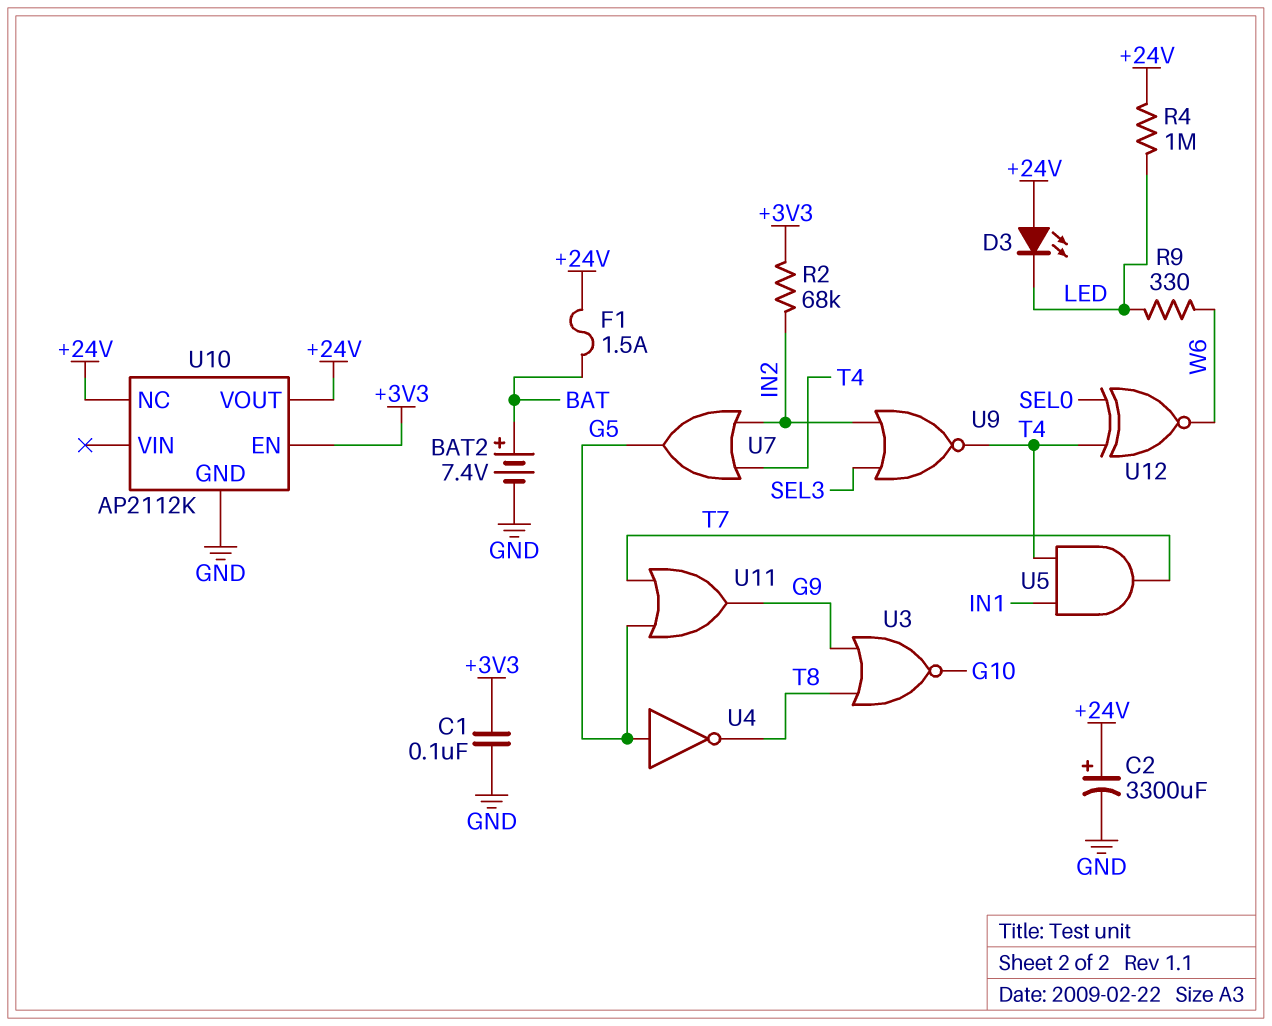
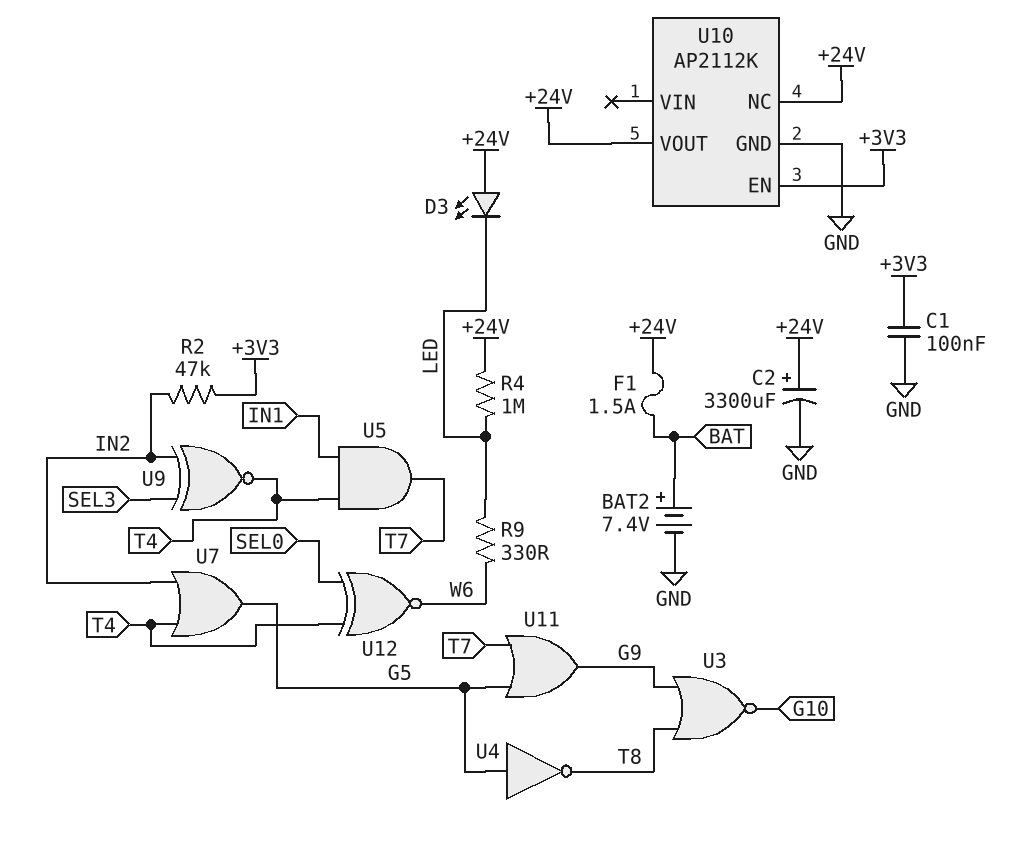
R2: 68k (+3V3, IN2) -> 47k (+3V3, IN2)
U9: NOR (in IN2, in SEL3, out T4) -> XNOR (in IN2, in SEL3, out T4)

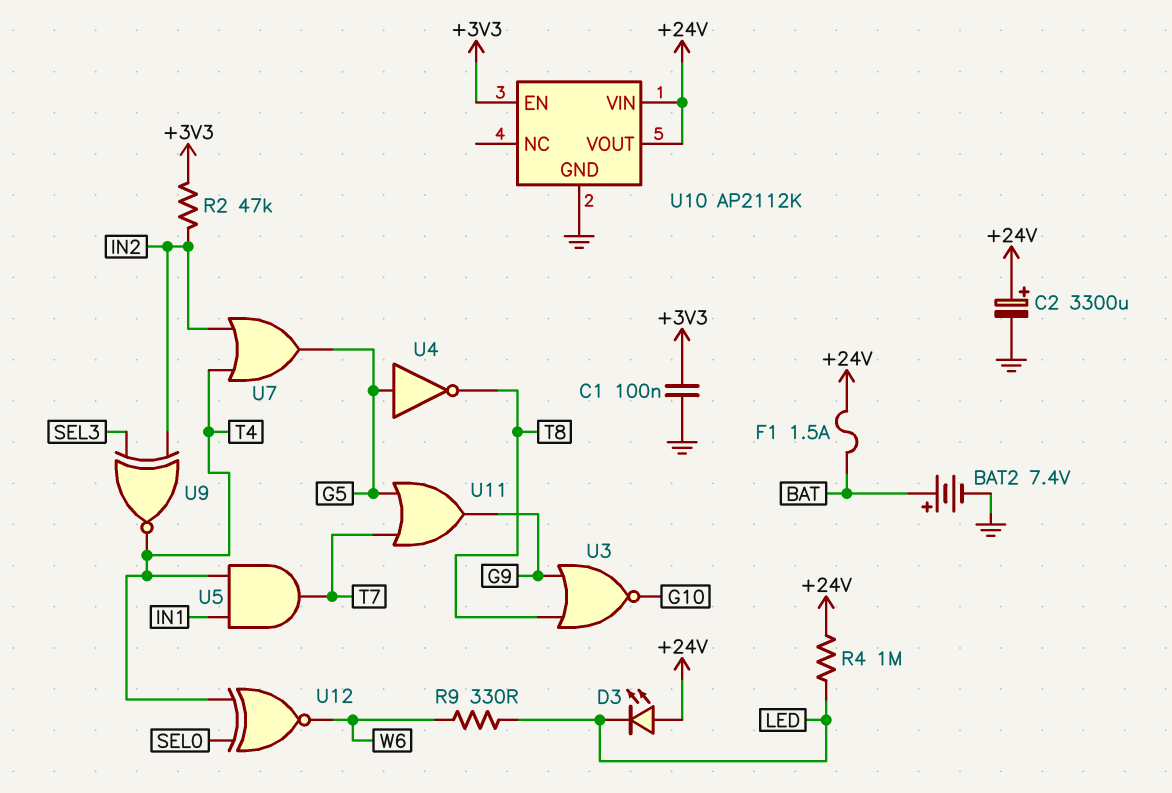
U10 pin NC: +24V -> none
U10 pin VIN: none -> +24V

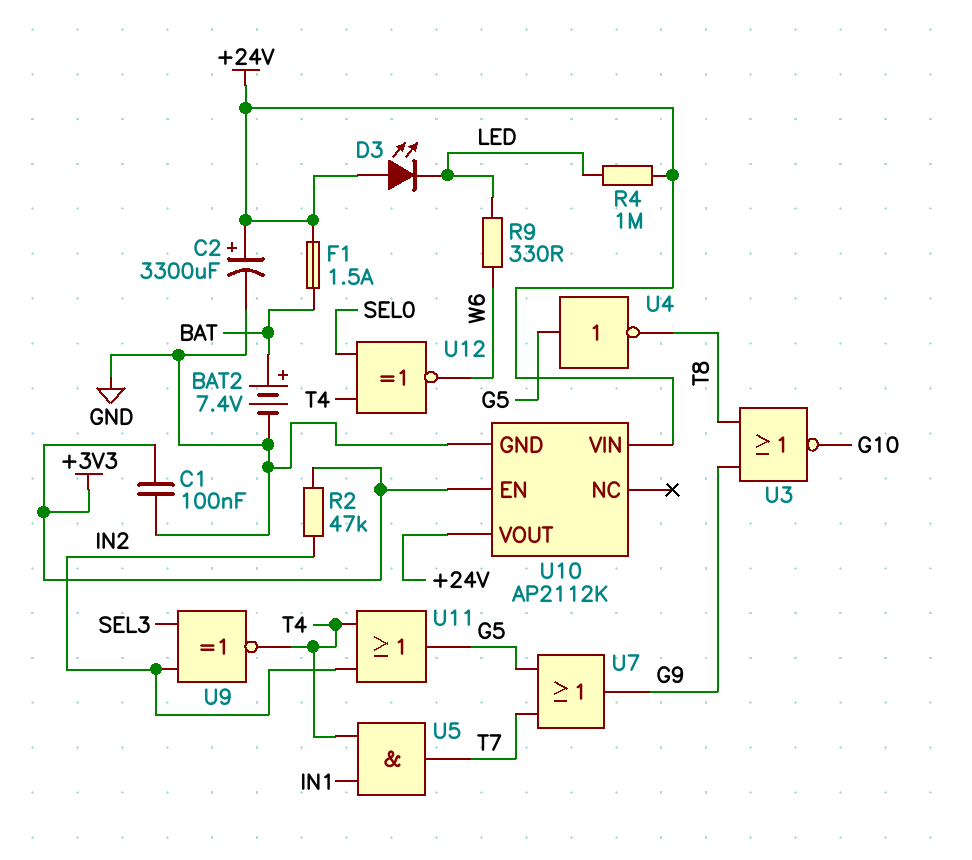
U7: OR (in IN2, in T4, out G5) -> OR (in G5, in T7, out G9)
U11: OR (in G5, in T7, out G9) -> OR (in IN2, in T4, out G5)

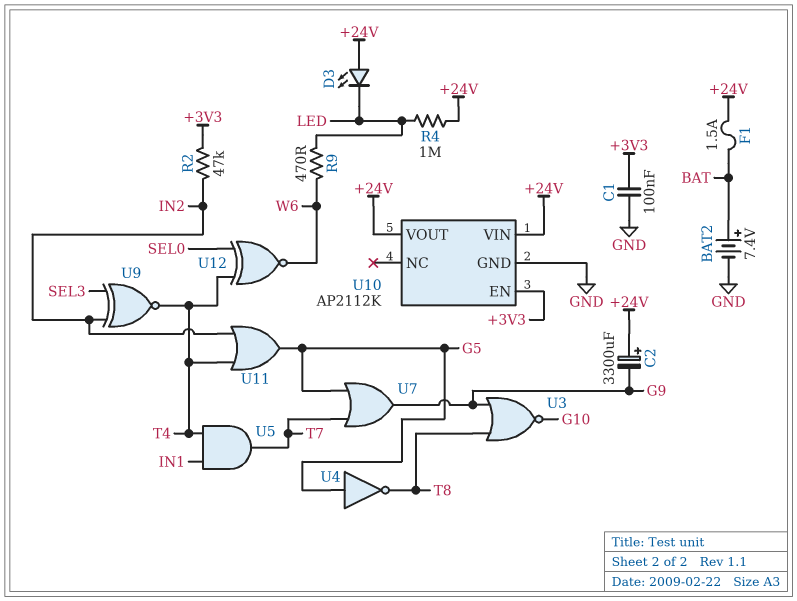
C2: 3300uF (plus +24V, minus GND) -> 3300uF (plus +24V, minus G9)
R9: 330 (LED, W6) -> 470 (LED, W6)

